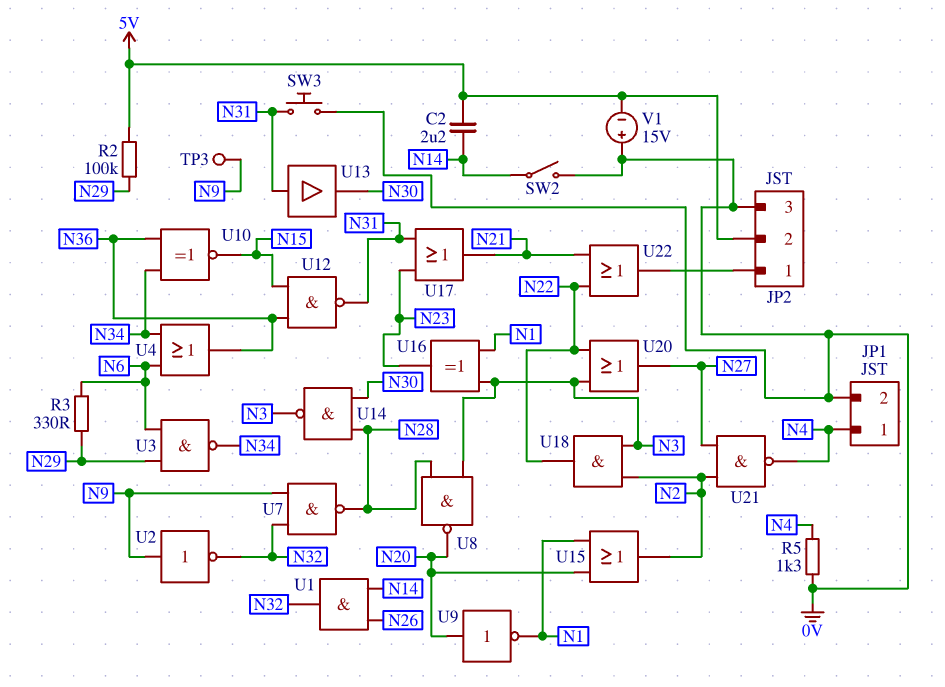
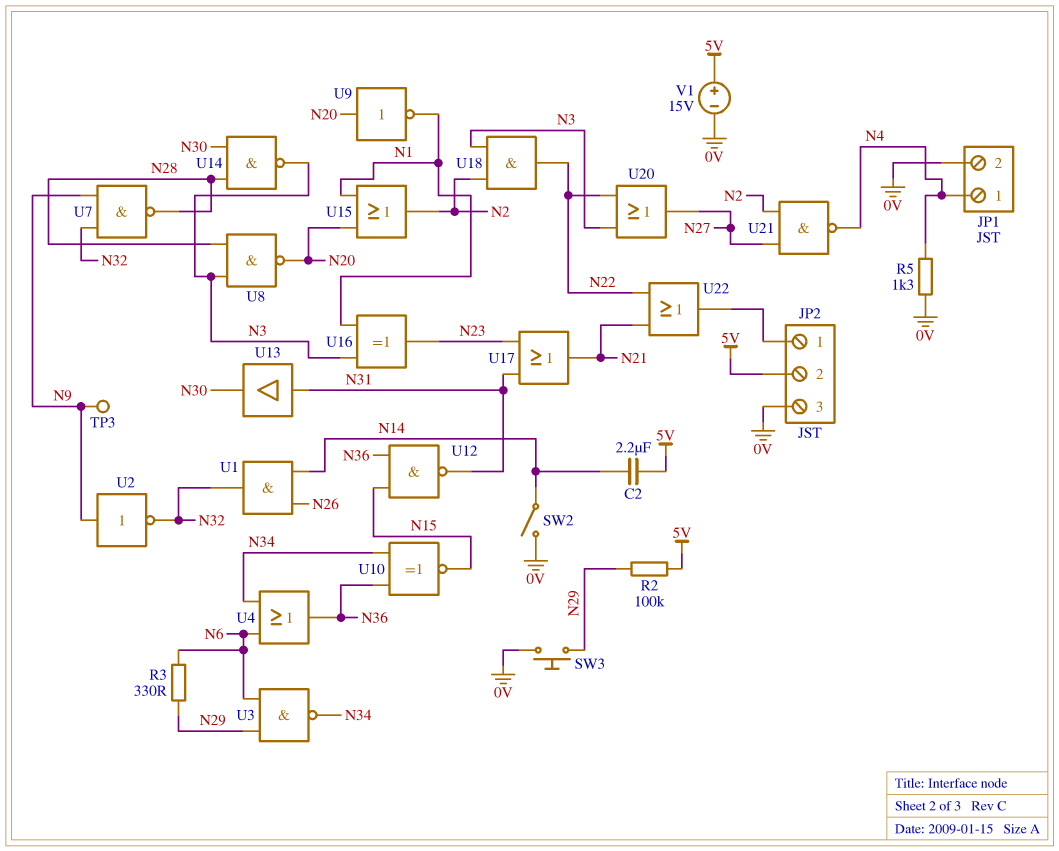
SW3: button (0V, N31) -> button (0V, N29)
V1: 15V (plus 0V, minus 5V) -> 15V (plus 5V, minus 0V)

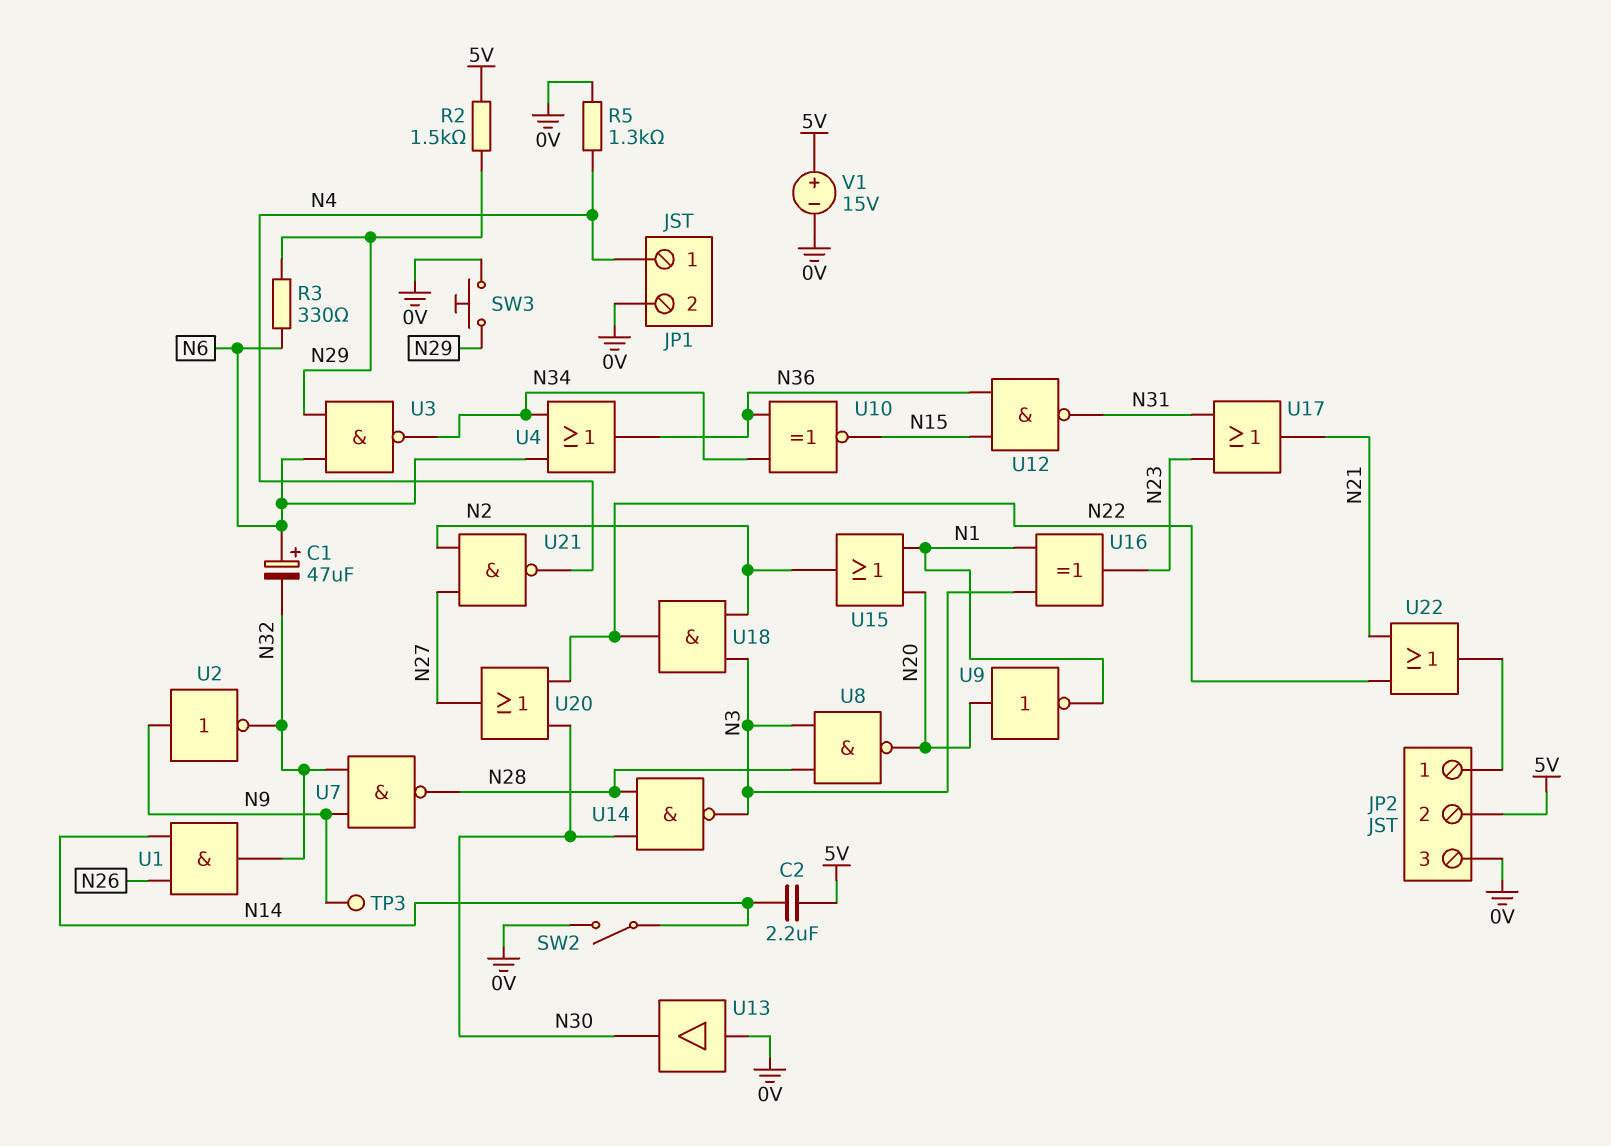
C1: none -> 47uF (plus N6, minus N32)
R2: 100k (5V, N29) -> 1.5k (5V, N29)
U13: buffer (in N31, out N30) -> buffer (in 0V, out N30)
U20: OR (in N3, in N22, out N27) -> OR (in N22, in N30, out N27)

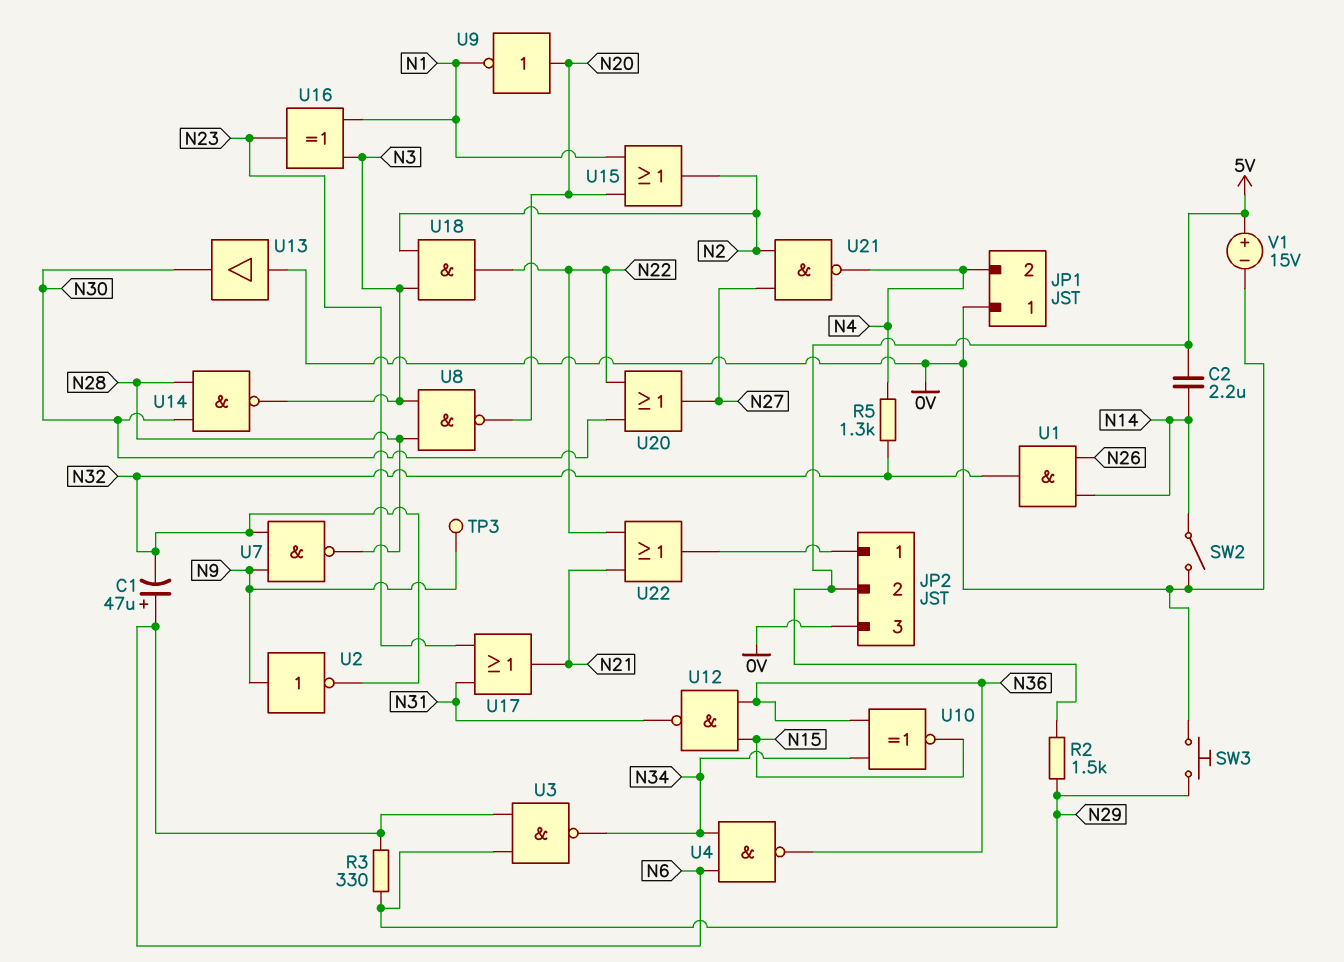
JP1 pin 1: N4 -> 0V
JP1 pin 2: 0V -> N4
R5: 1.3k (0V, N4) -> 1.3k (N4, N32)
U4: OR (in N6, in N34, out N36) -> NAND (in N6, in N34, out N36)

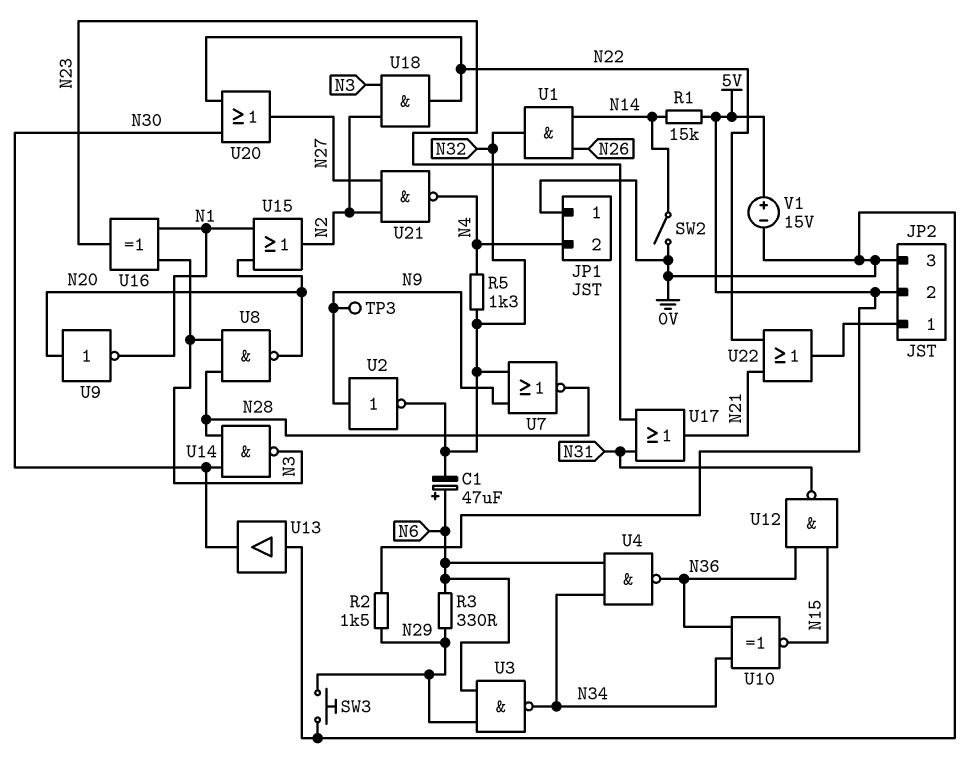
C2: 2.2uF (5V, N14) -> none
R1: none -> 15k (5V, N14)
U7: NAND (in N9, in N32, out N28) -> NOR (in N9, in N32, out N28)

